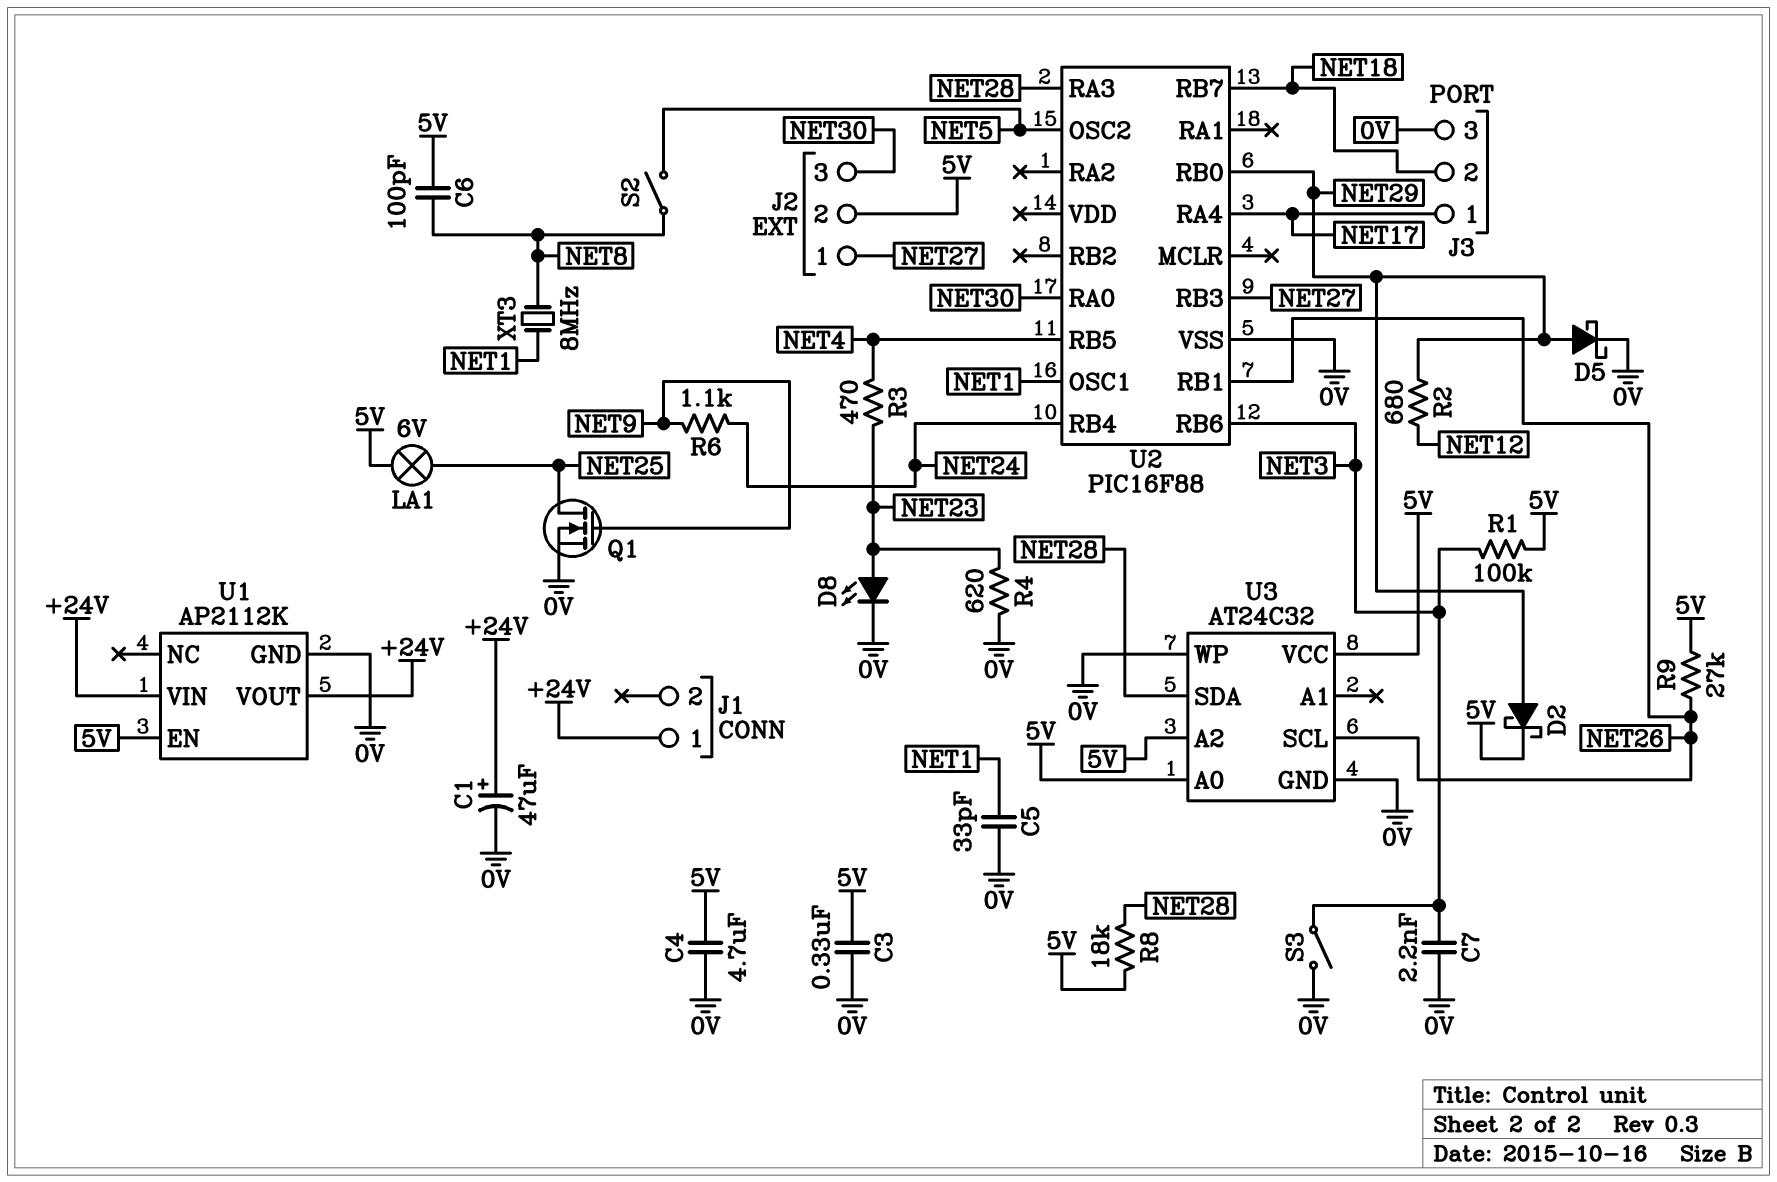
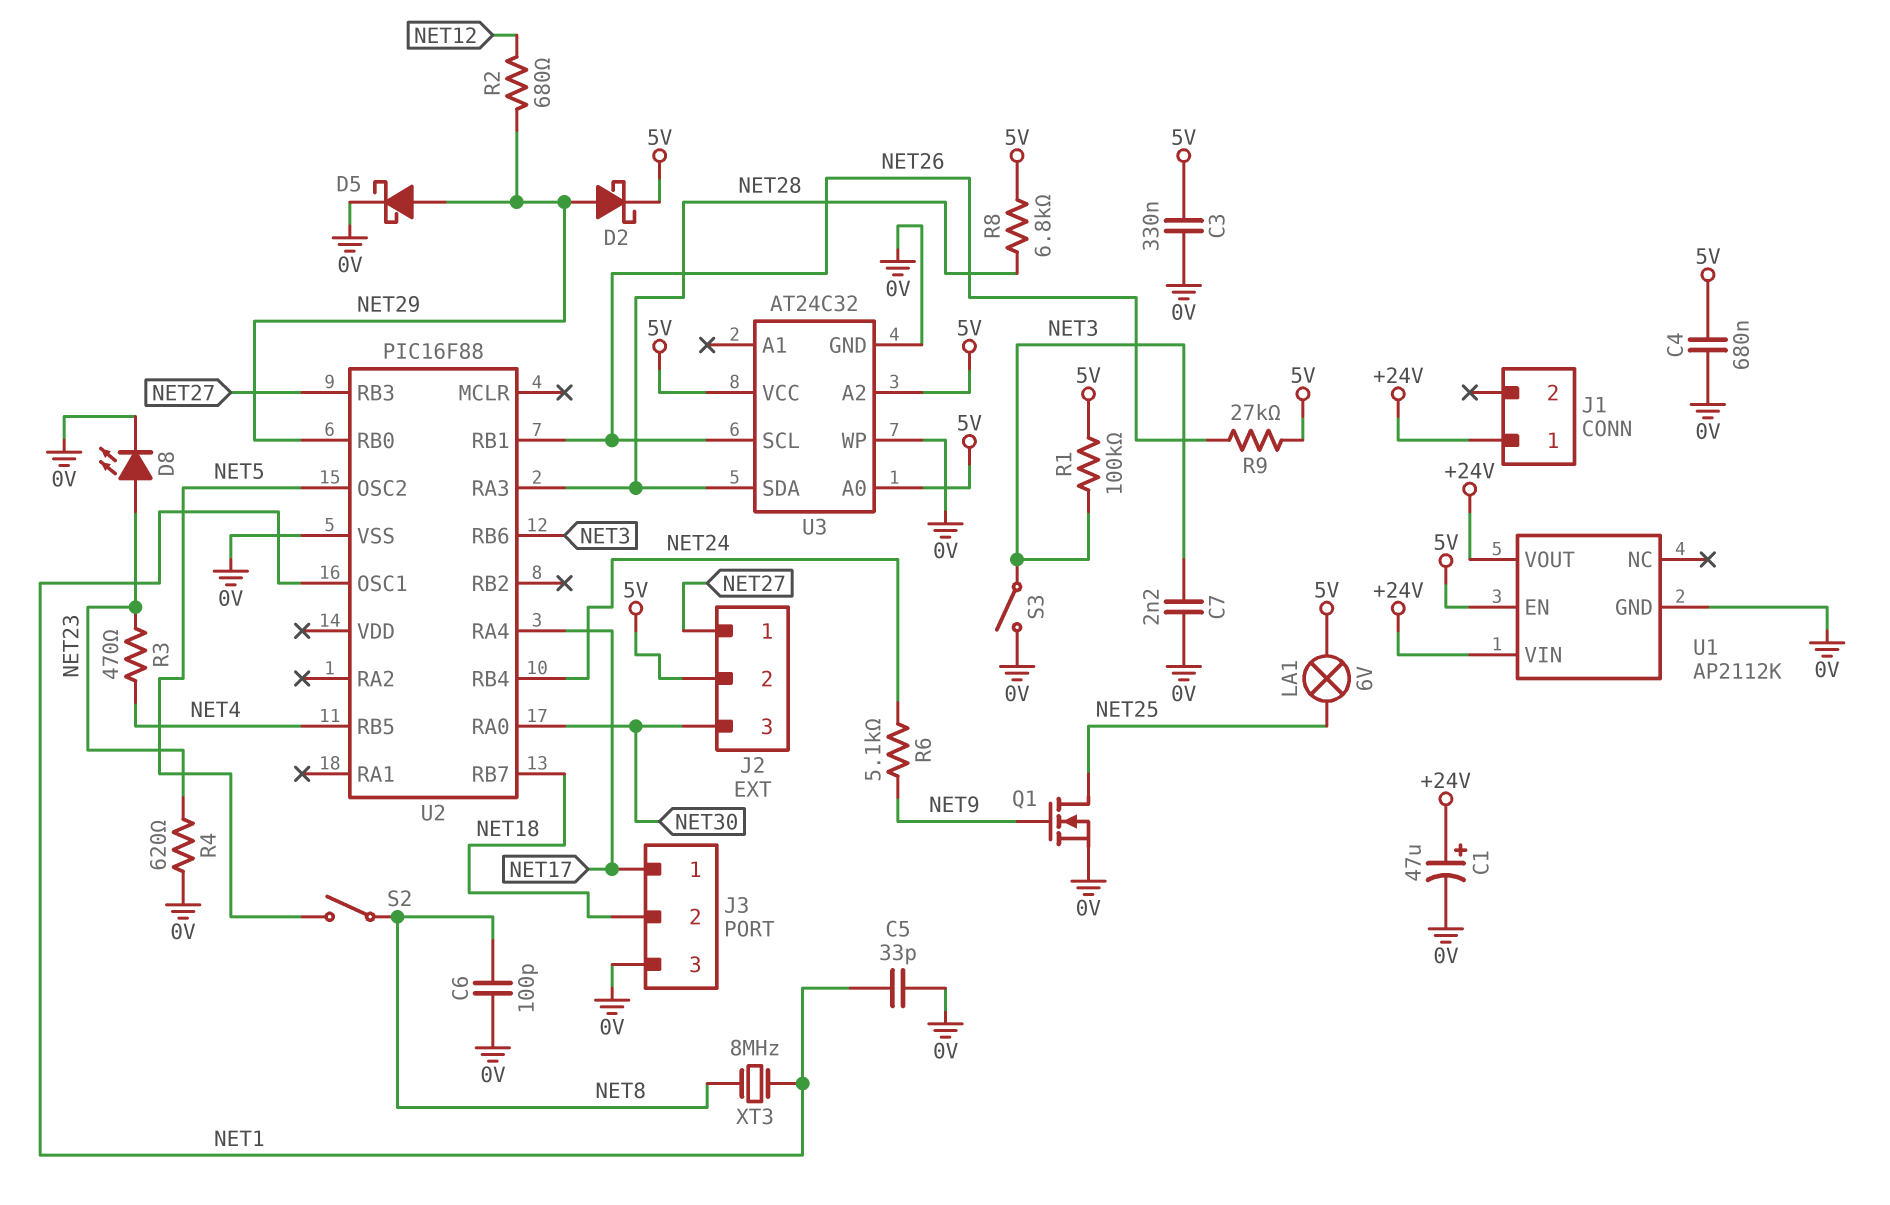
C4: 4.7uF (0V, 5V) -> 680nF (0V, 5V)
C6: 100pF (5V, NET8) -> 100pF (0V, NET8)
R6: 1.1k (NET9, NET24) -> 5.1k (NET9, NET24)
R8: 18k (5V, NET28) -> 6.8k (5V, NET28)

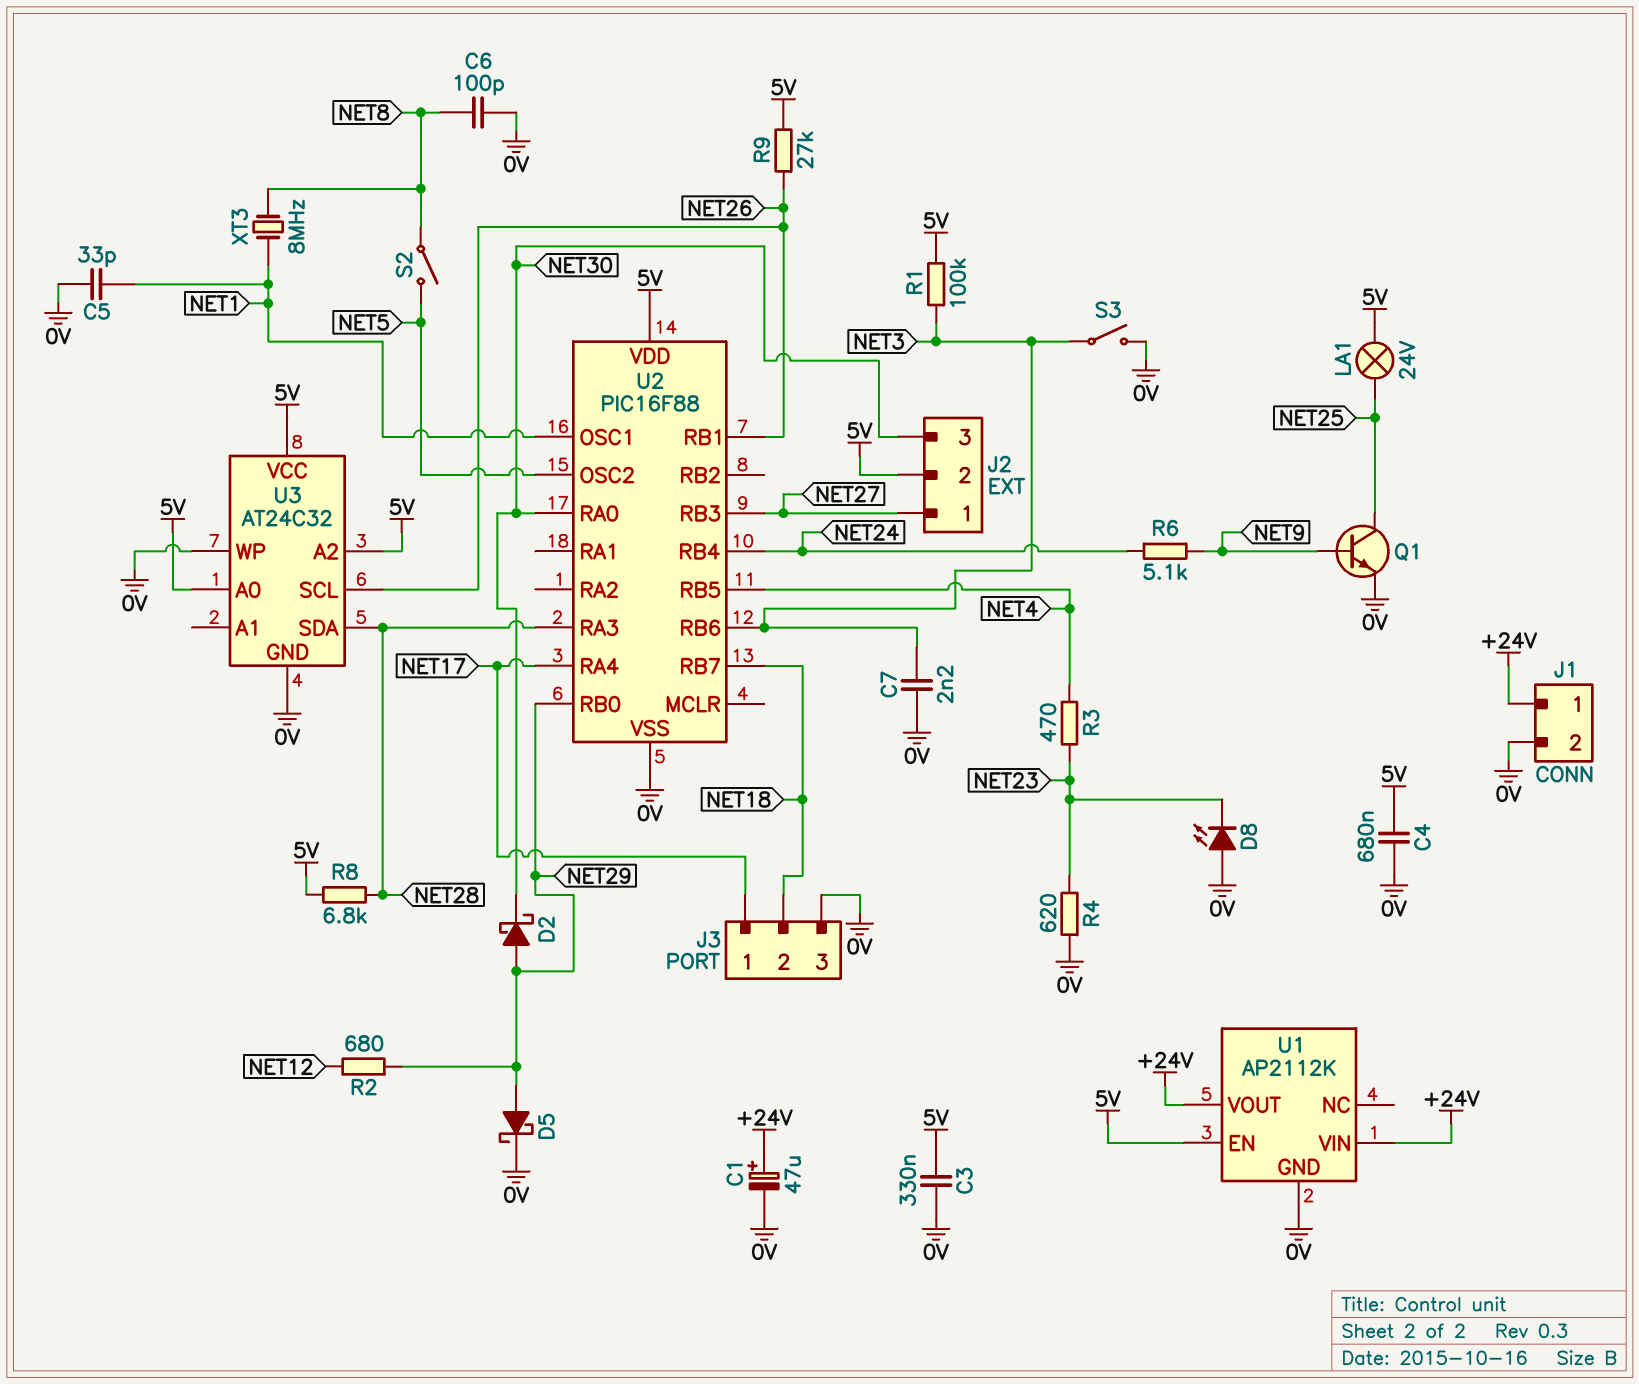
D2: schottky (A NET29, K 5V) -> schottky (A NET29, K NET30)
D8: LED (A NET23, K 0V) -> LED (A 0V, K NET23)
J1 pin 2: none -> 0V
LA1: lamp 6V (5V, NET25) -> lamp 24V (5V, NET25)
Q1: NMOS (G NET9, D NET25, S 0V) -> NPN (B NET9, C NET25, E 0V)
U2 pin VDD: none -> 5V

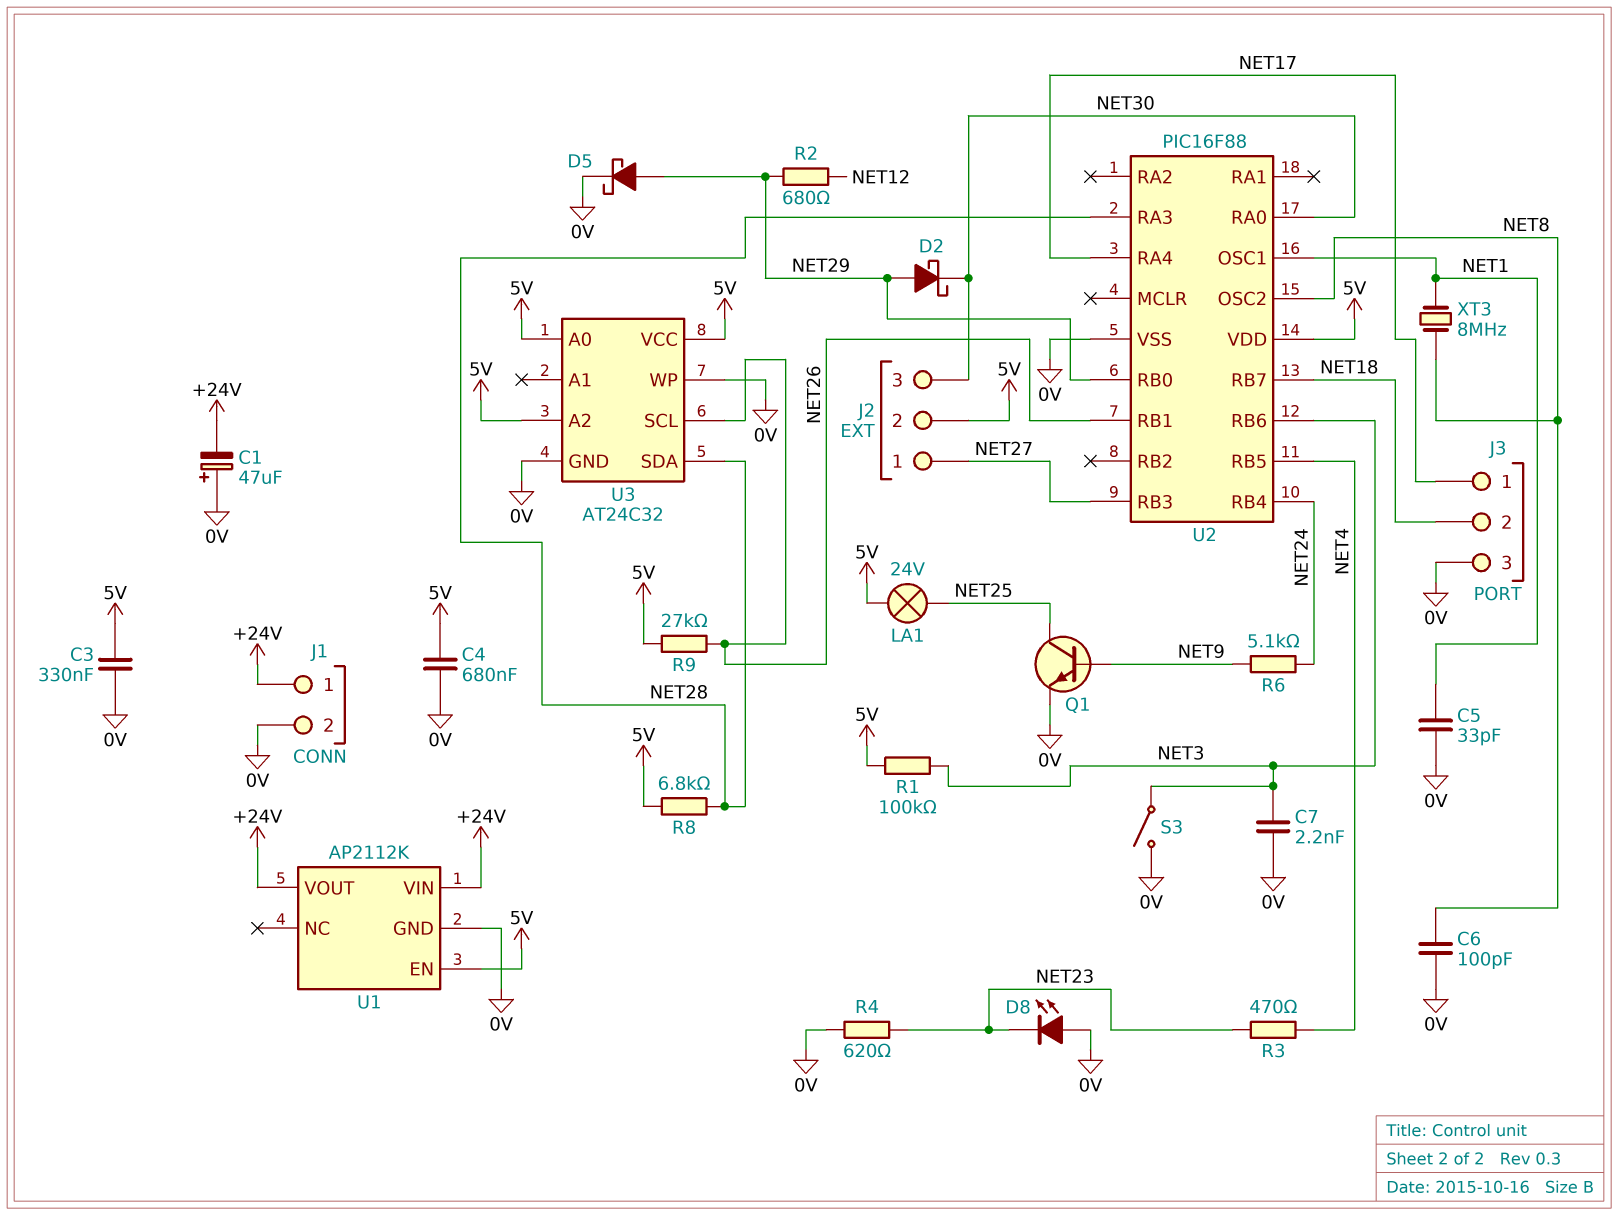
C1: 47uF (plus +24V, minus 0V) -> 47uF (plus 0V, minus +24V)
S2: switch (NET5, NET8) -> none
U2 pin OSC2: NET5 -> NET8

